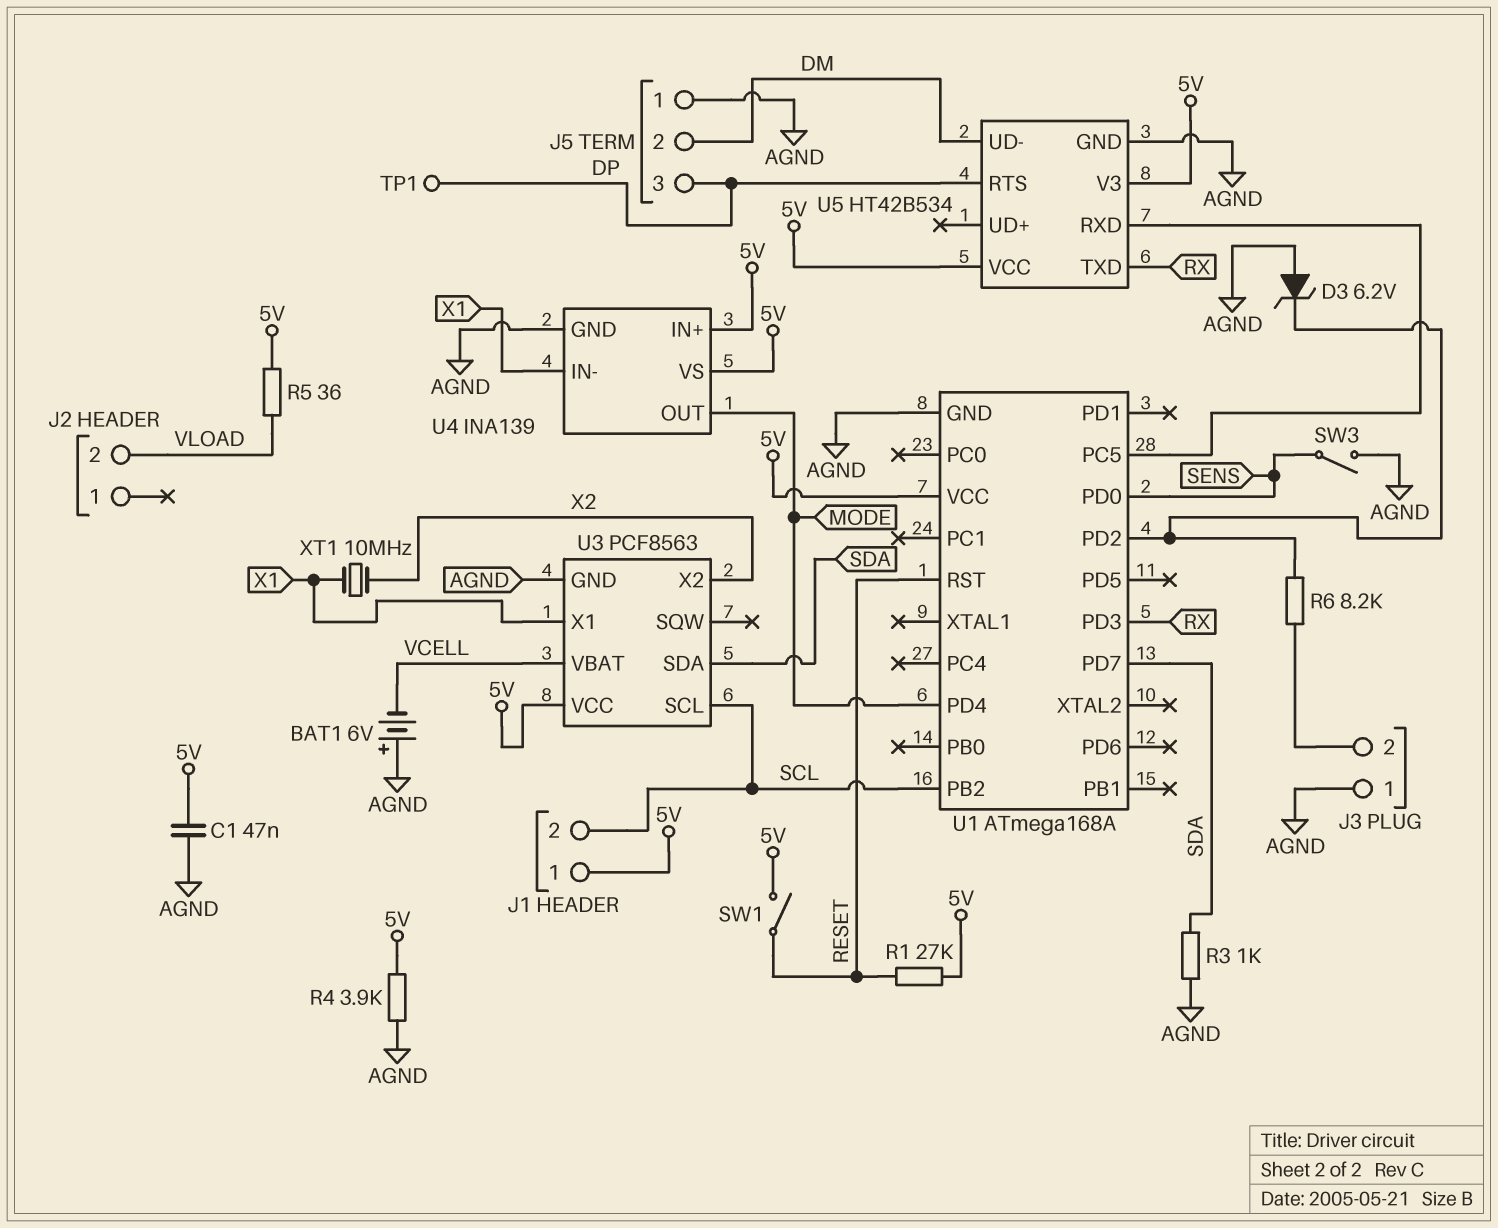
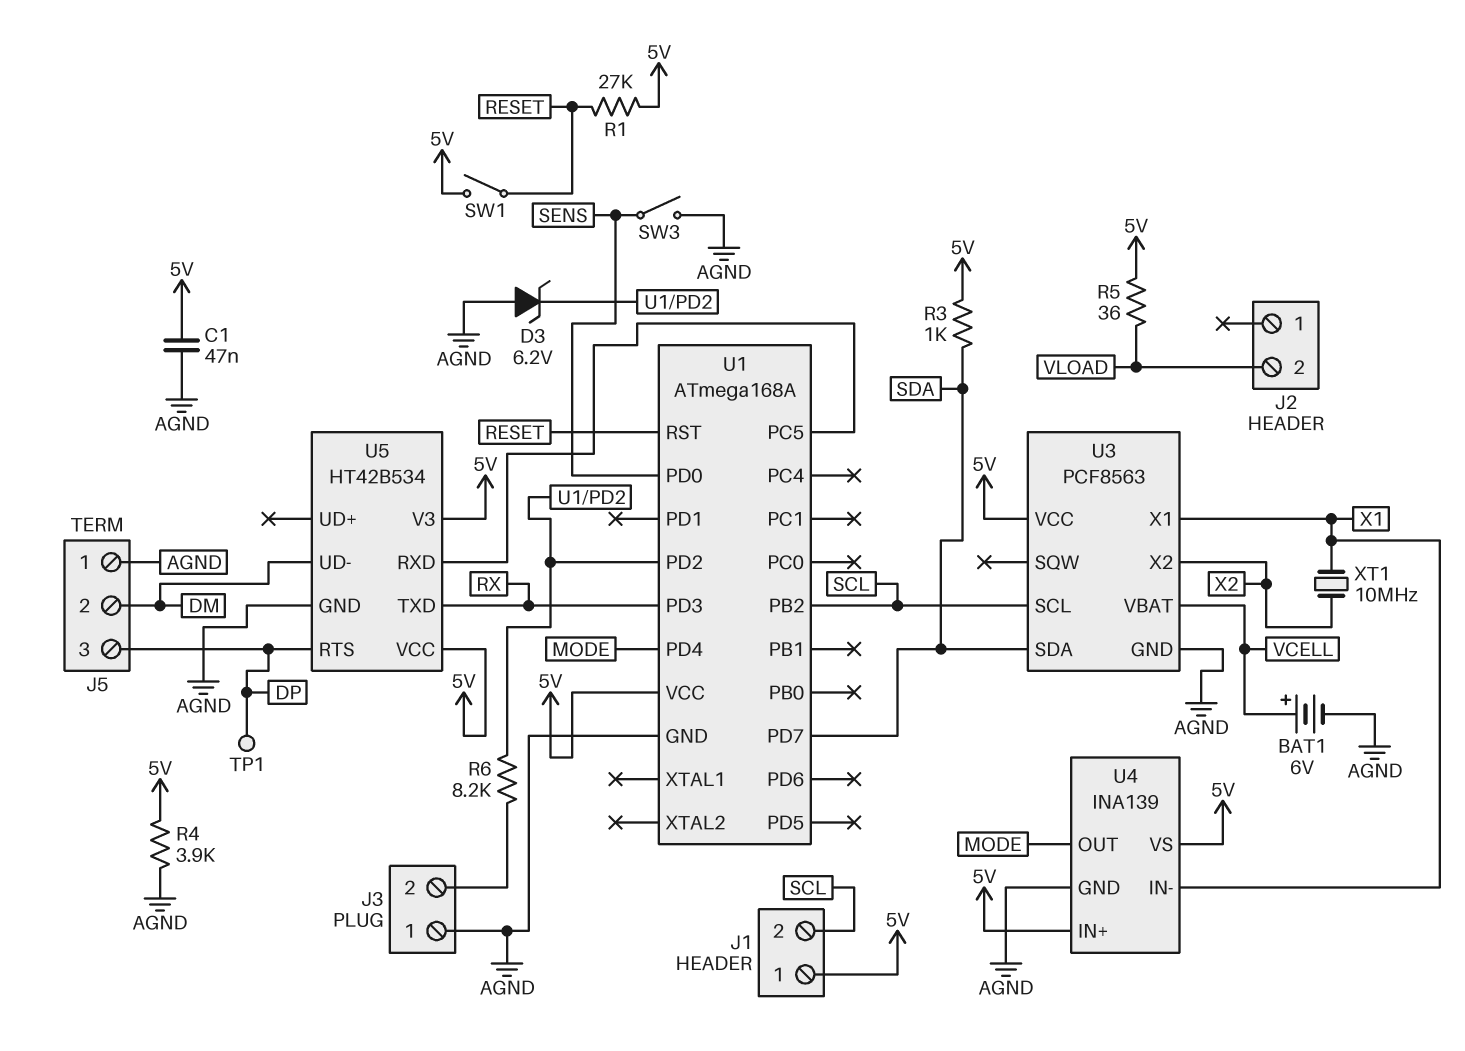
BAT1: 6V (plus AGND, minus VCELL) -> 6V (plus VCELL, minus AGND)
R3: 1k (AGND, SDA) -> 1k (5V, SDA)

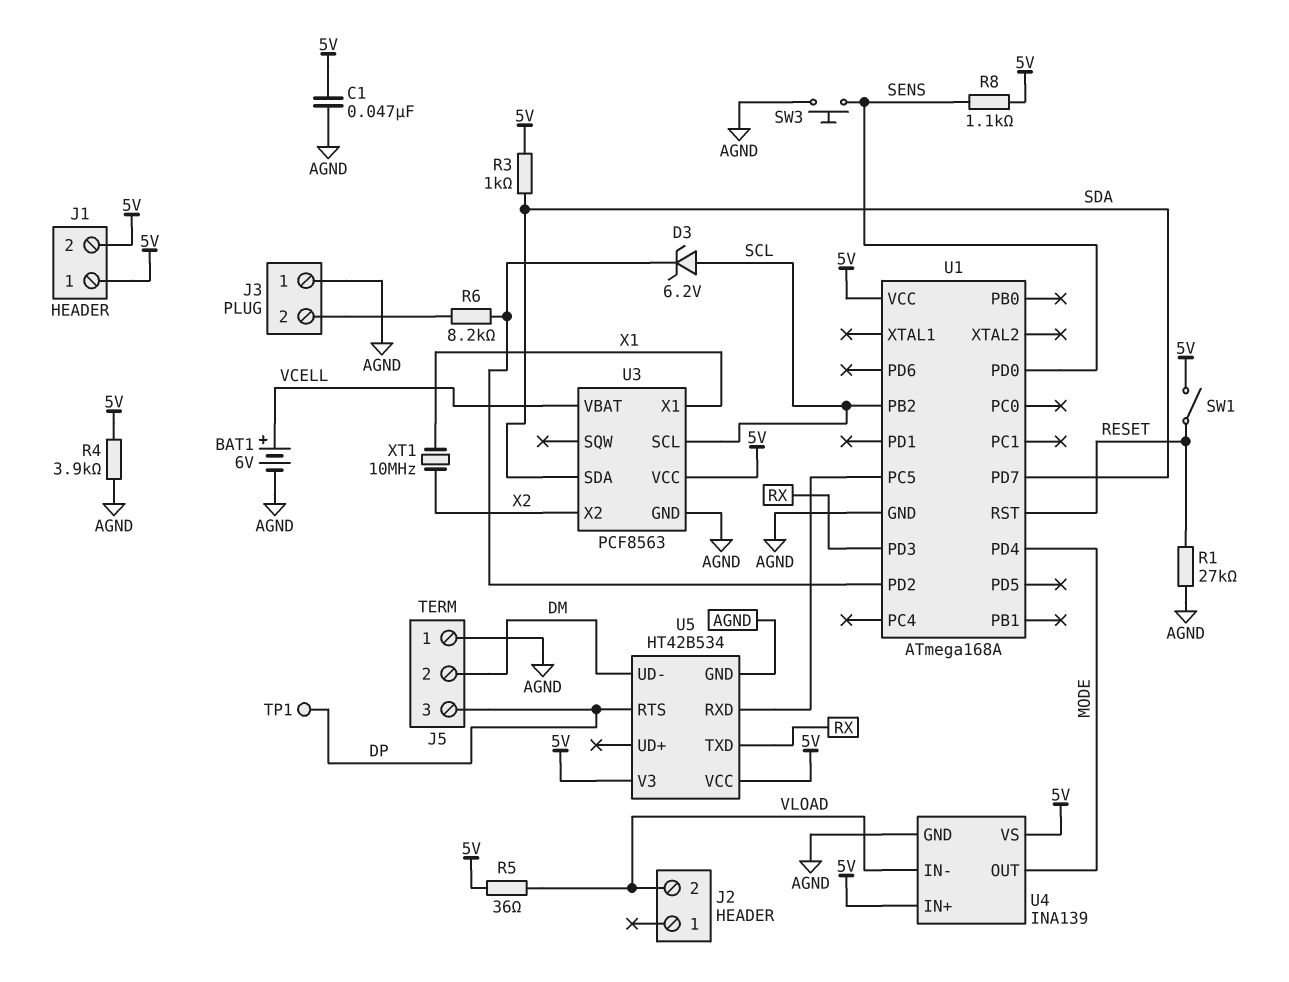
D3: zener 6.2V (A AGND, K U1/PD2) -> zener 6.2V (A SCL, K U1/PD2)
J1 pin 2: SCL -> 5V
R1: 27k (5V, RESET) -> 27k (AGND, RESET)
R8: none -> 1.1k (5V, SENS)
SW3: switch (AGND, SENS) -> button (AGND, SENS)
U4 pin IN-: X1 -> VLOAD

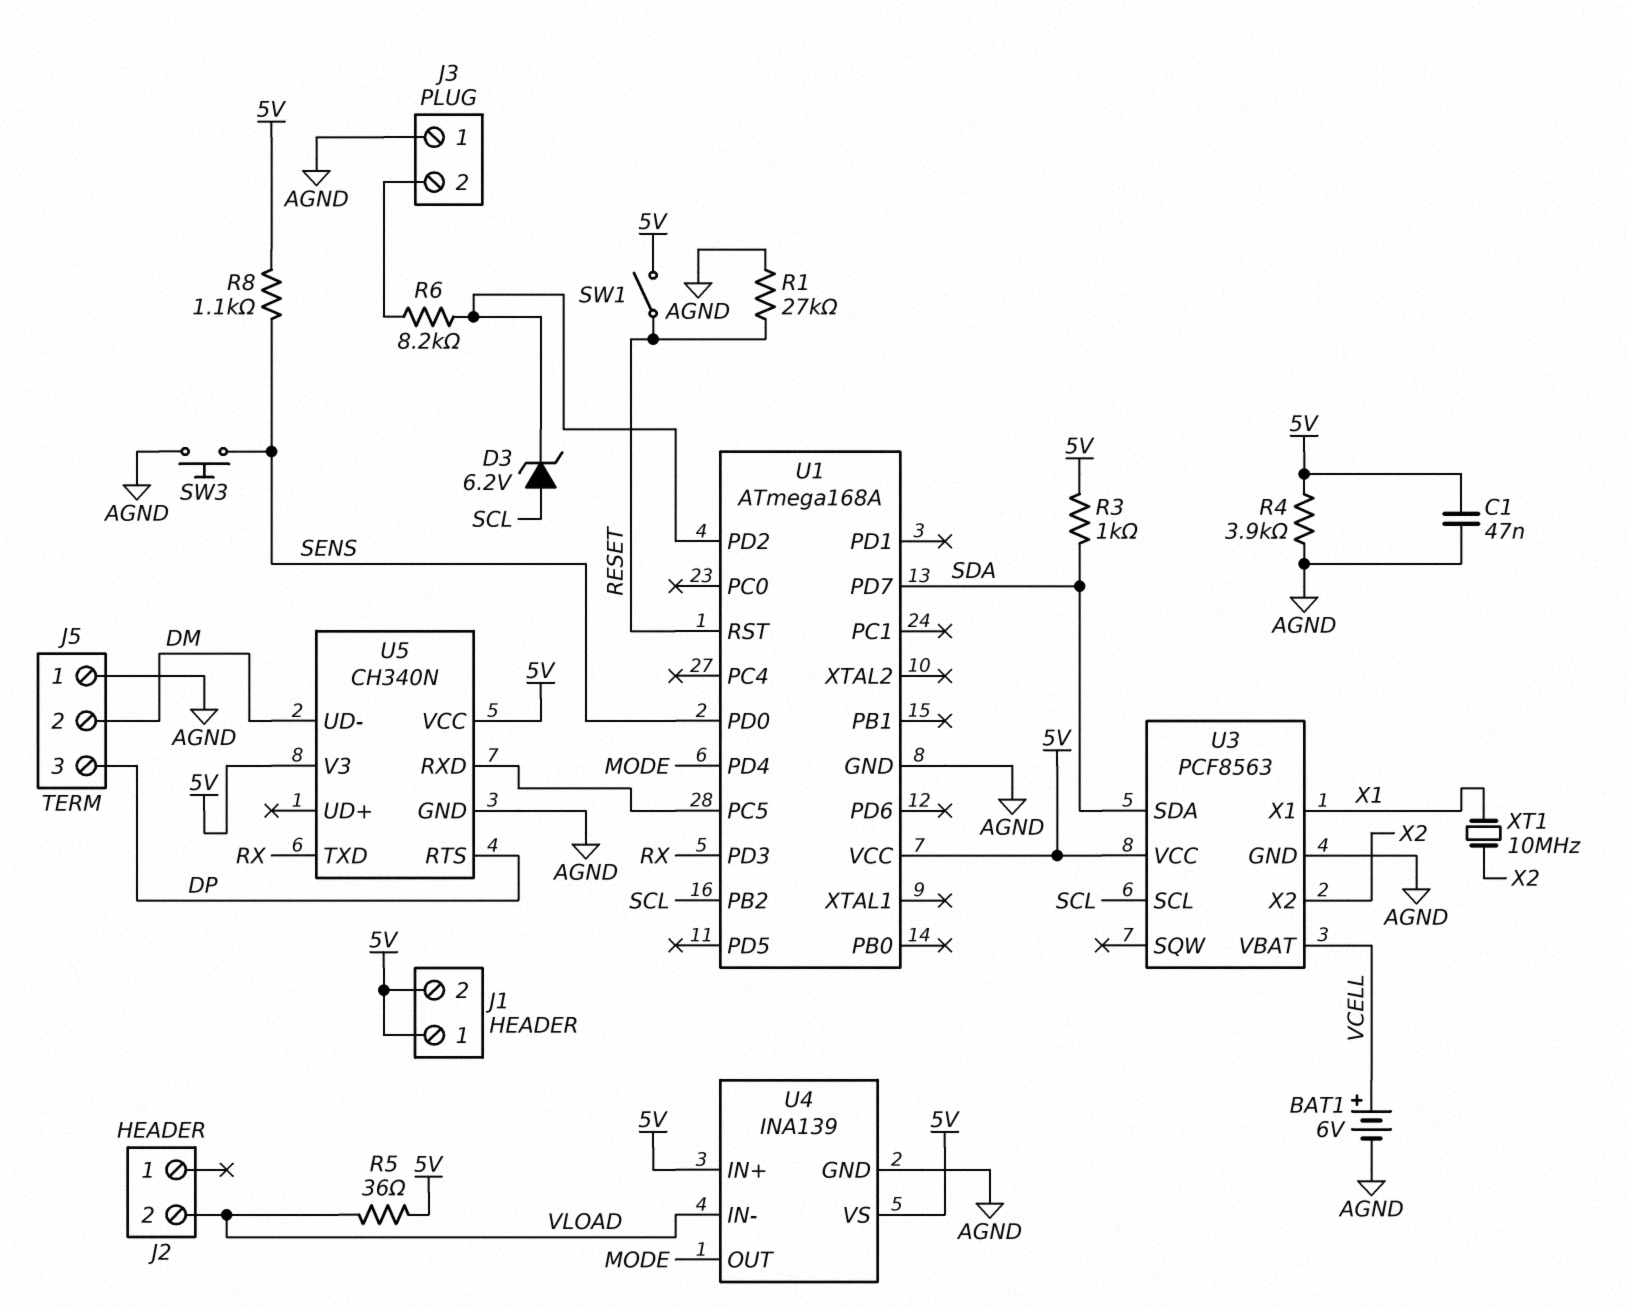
TP1: test point (DP) -> none
U5: HT42B534 -> CH340N

